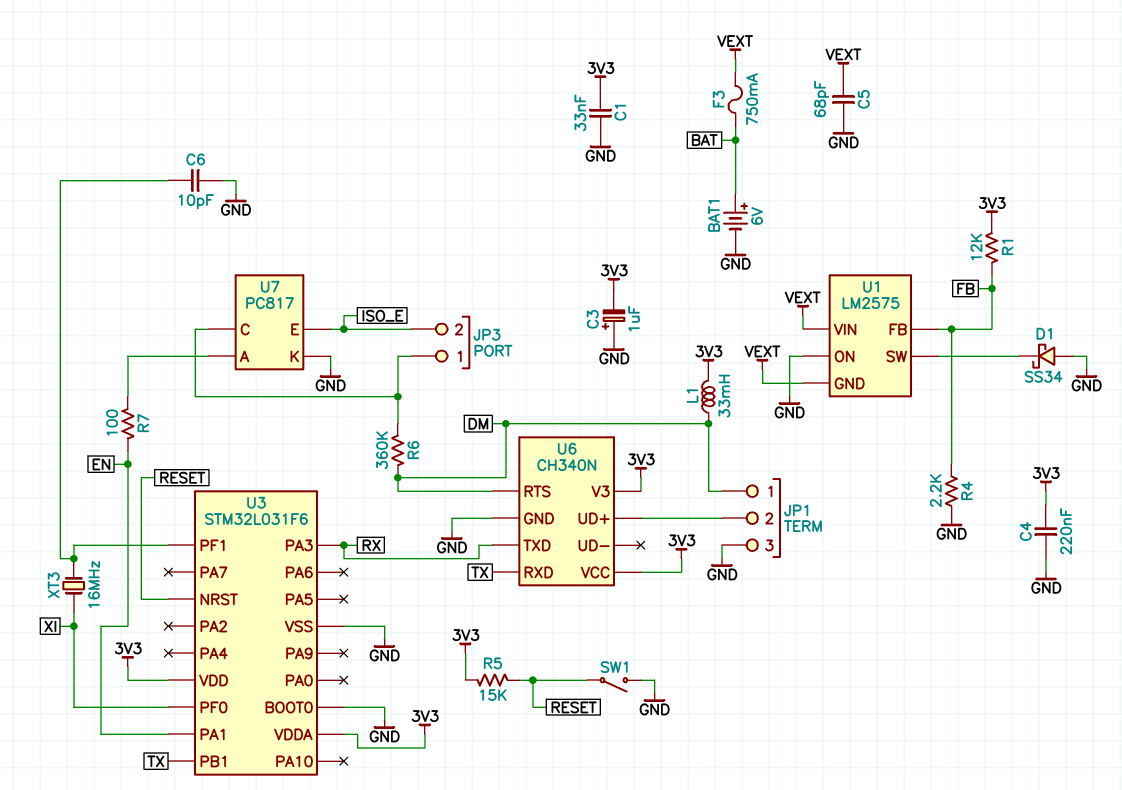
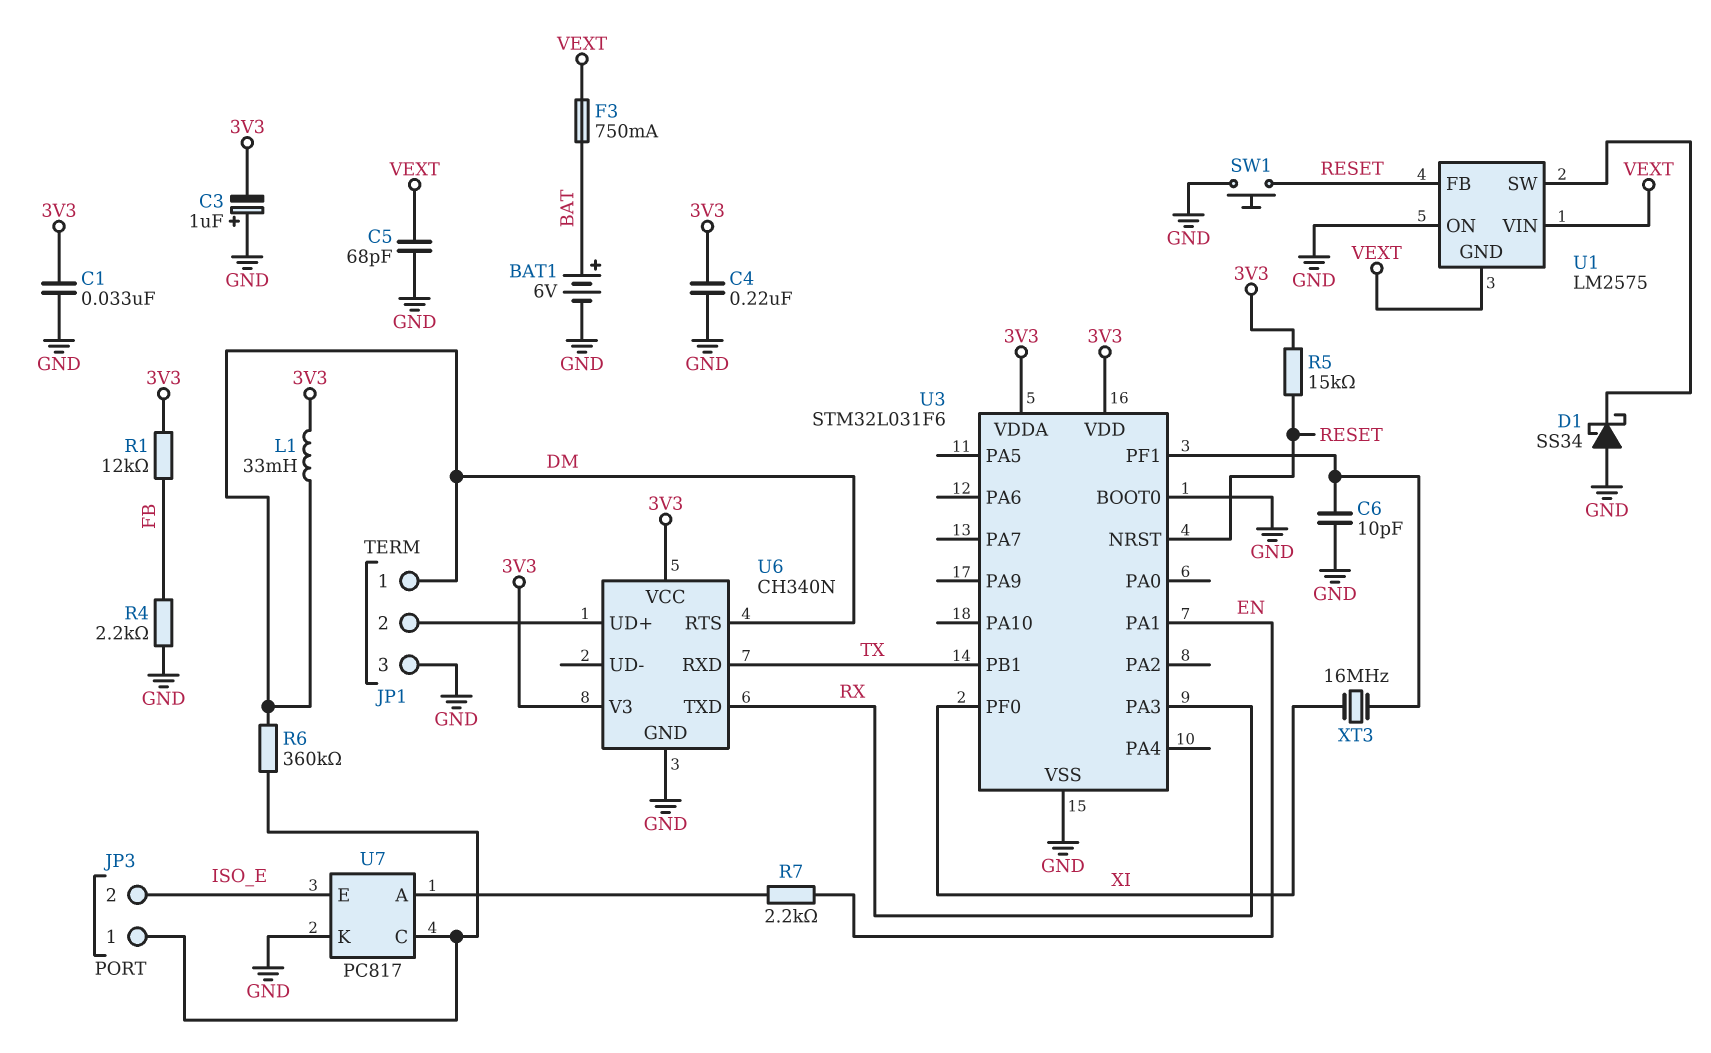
R7: 100 (EN, U7/A) -> 2.2k (EN, U7/A)
SW1: switch (GND, RESET) -> button (GND, RESET)
U1 pin FB: FB -> RESET

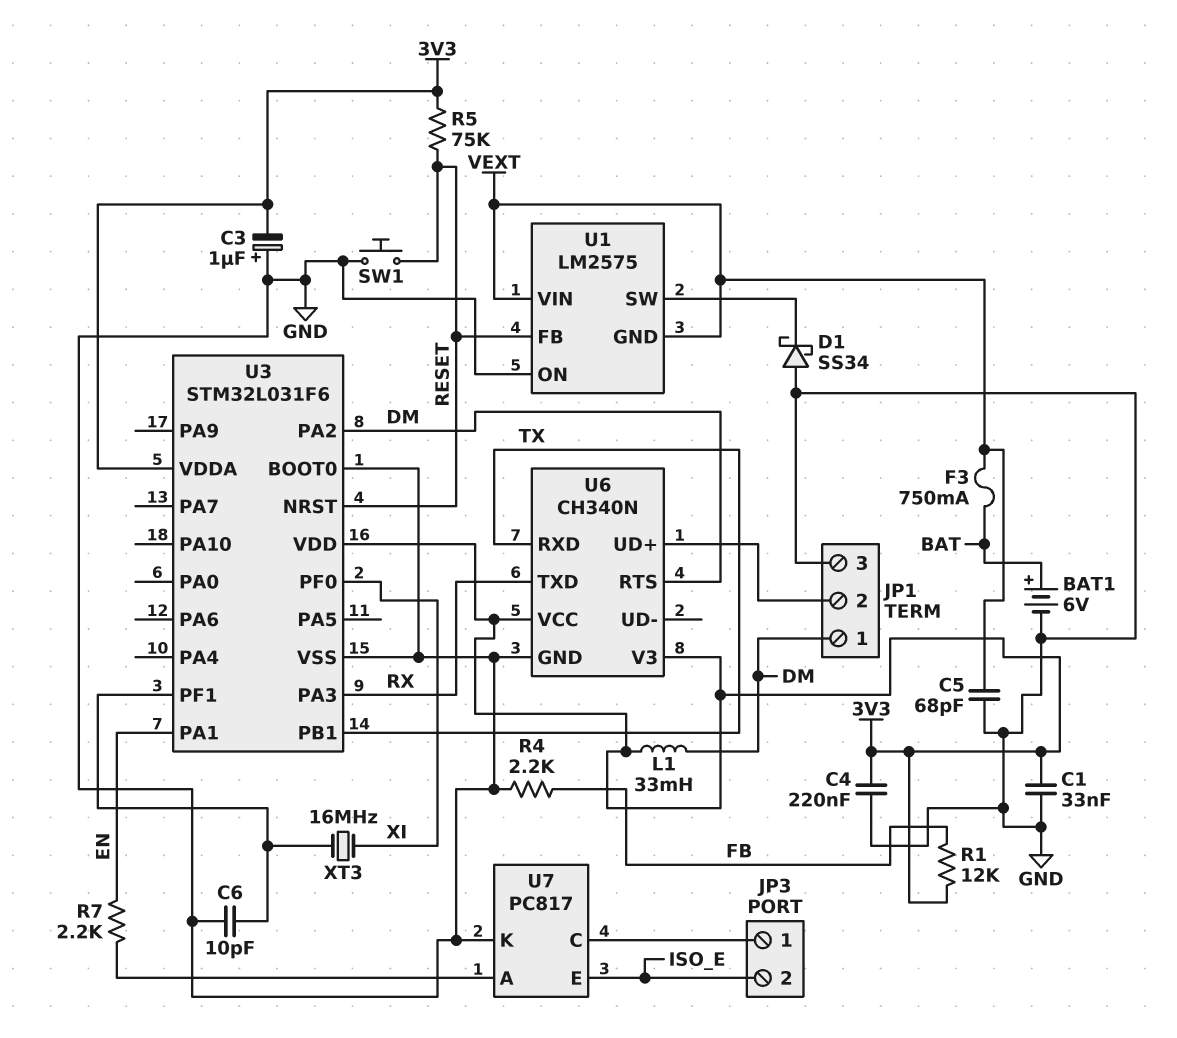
R5: 15k (3V3, RESET) -> 75k (3V3, RESET)
R6: 360k (DM, JP3/1) -> none
U3 pin PA2: none -> DM

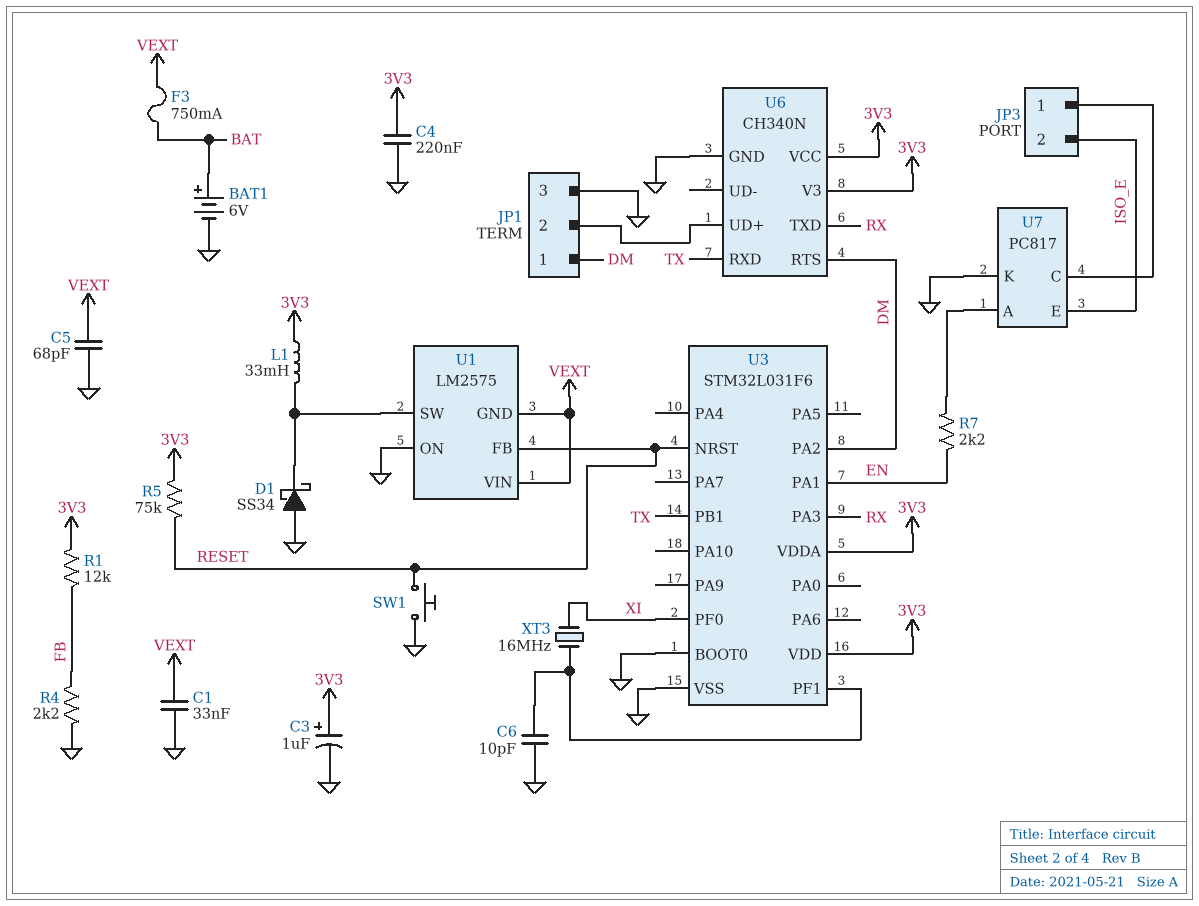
C1: 33nF (3V3, GND) -> 33nF (GND, VEXT)
C3: 1uF (plus GND, minus 3V3) -> 1uF (plus 3V3, minus GND)
L1: 33mH (3V3, DM) -> 33mH (3V3, U1/SW)

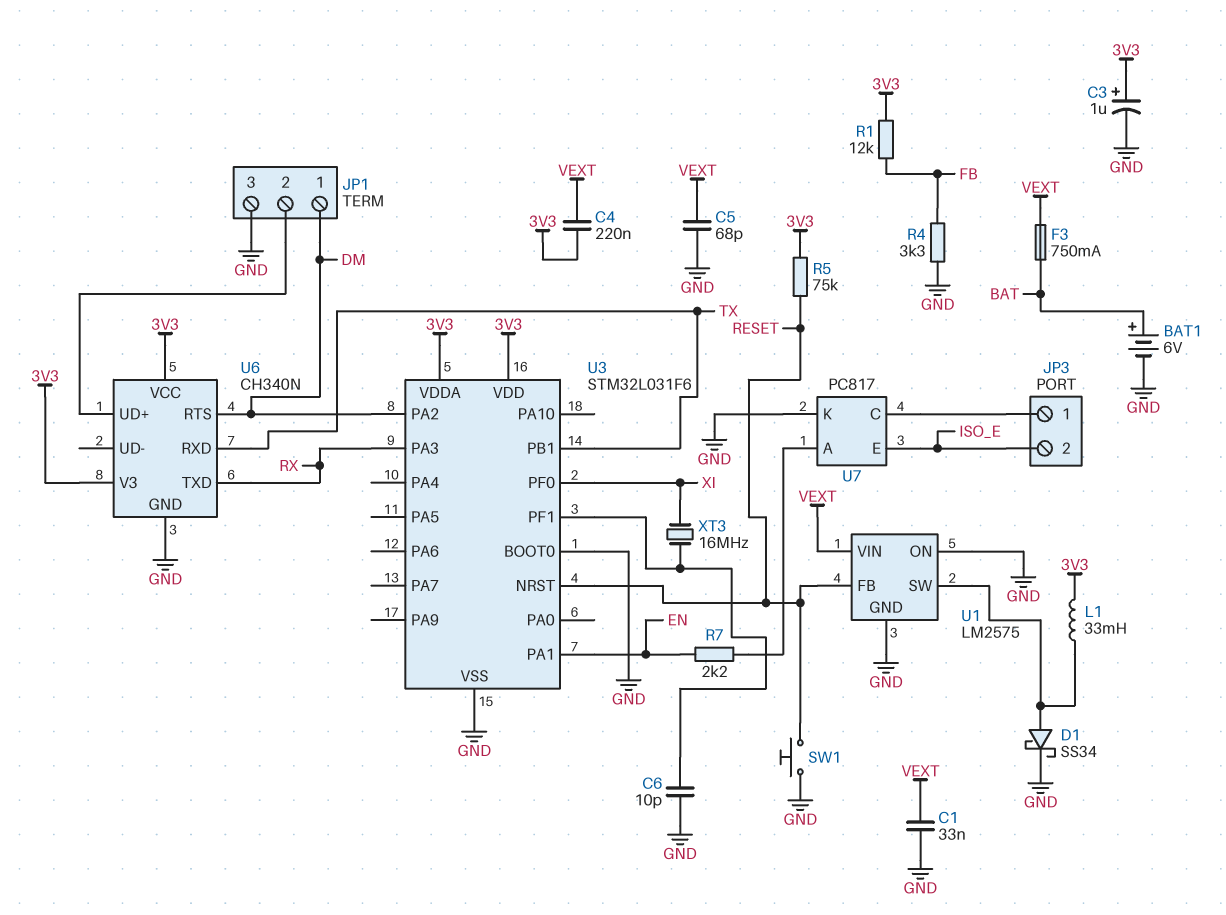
C4: 220nF (3V3, GND) -> 220nF (3V3, VEXT)
D1: schottky SS34 (A GND, K U1/SW) -> schottky SS34 (A U1/SW, K GND)
R4: 2.2k (FB, GND) -> 3.3k (FB, GND)
U1 pin GND: VEXT -> GND

